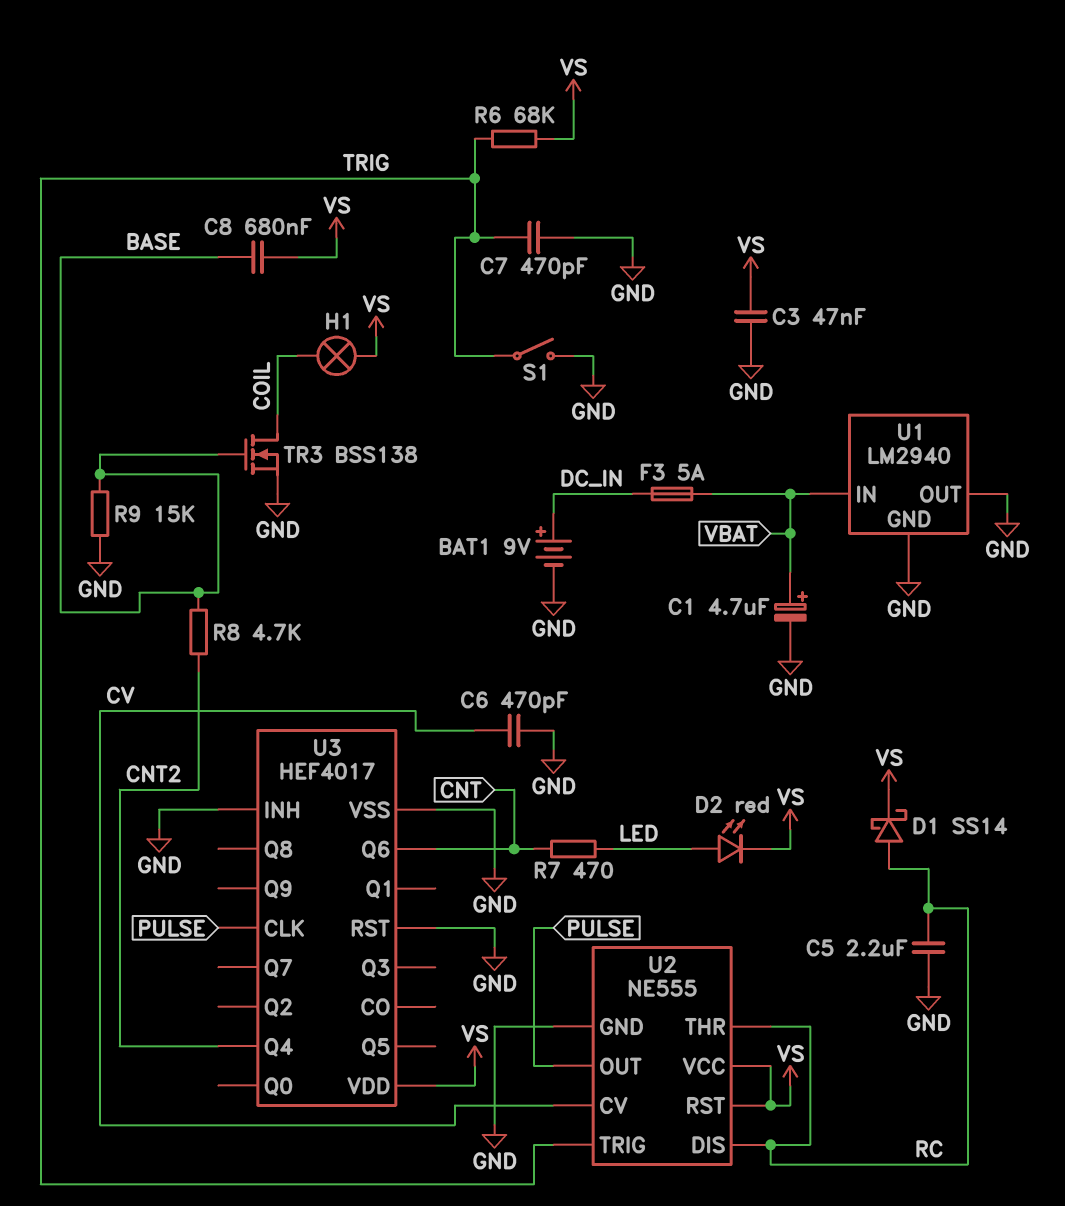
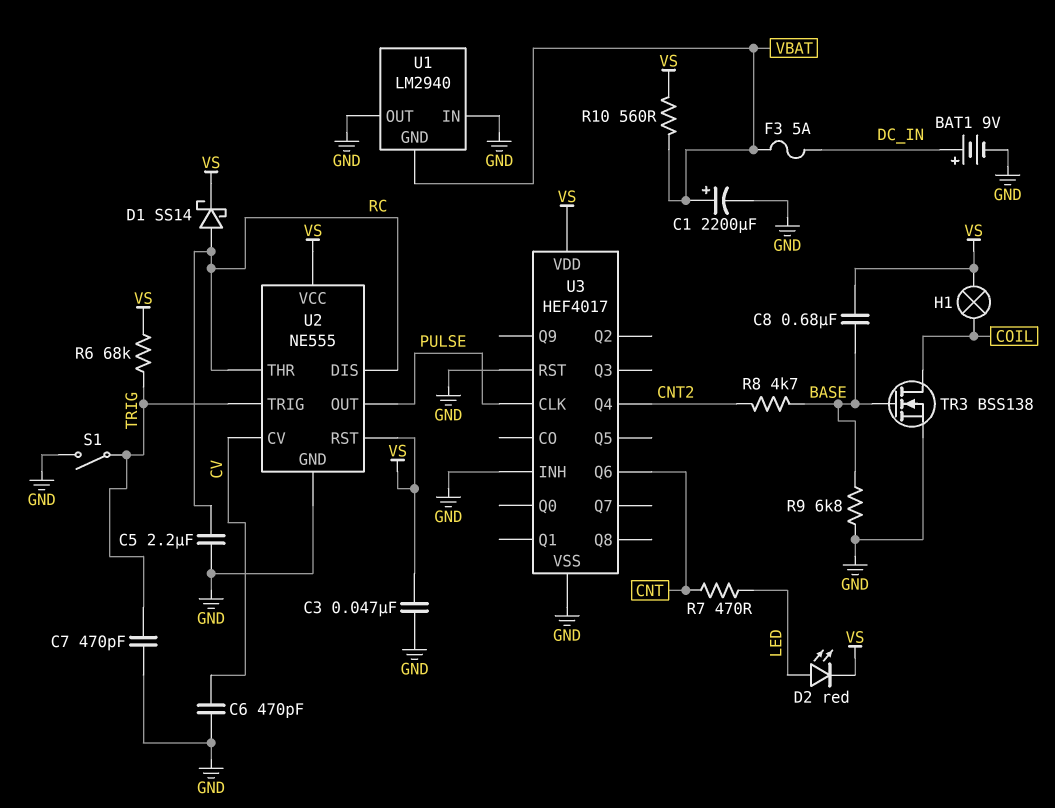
C1: 4.7uF (plus VBAT, minus GND) -> 2200uF (plus VBAT, minus GND)
R9: 15k (BASE, GND) -> 6.8k (BASE, GND)
R10: none -> 560 (VBAT, VS)
U1 pin GND: GND -> VBAT
U1 pin IN: VBAT -> GND

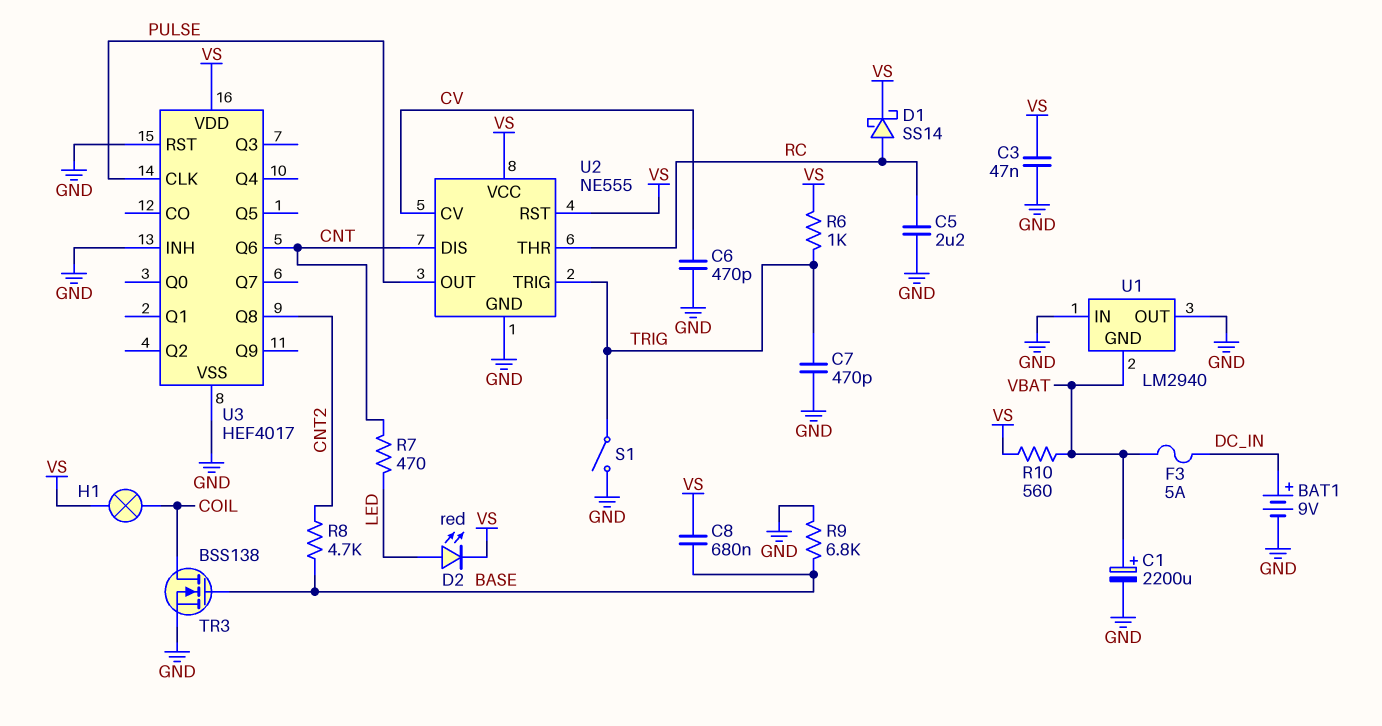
R6: 68k (TRIG, VS) -> 1k (TRIG, VS)
U2 pin DIS: RC -> CNT
U3 pin Q4: CNT2 -> none
U3 pin Q8: none -> CNT2

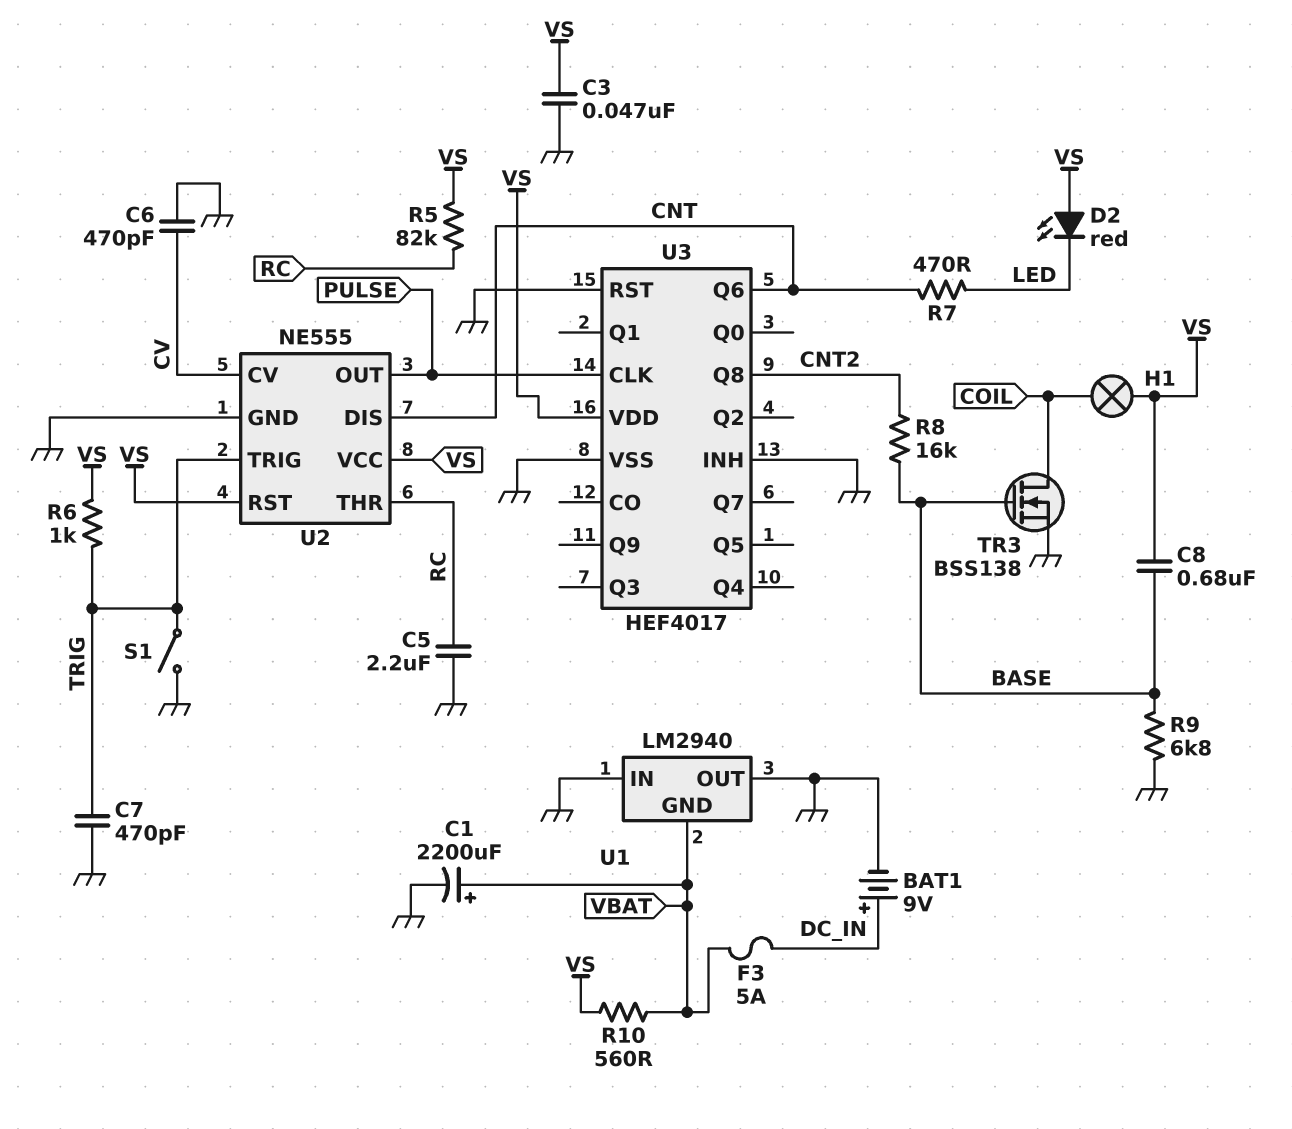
D1: schottky SS14 (A RC, K VS) -> none
D2: LED red (A LED, K VS) -> LED red (A VS, K LED)
R5: none -> 82k (RC, VS)
R8: 4.7k (BASE, CNT2) -> 16k (BASE, CNT2)

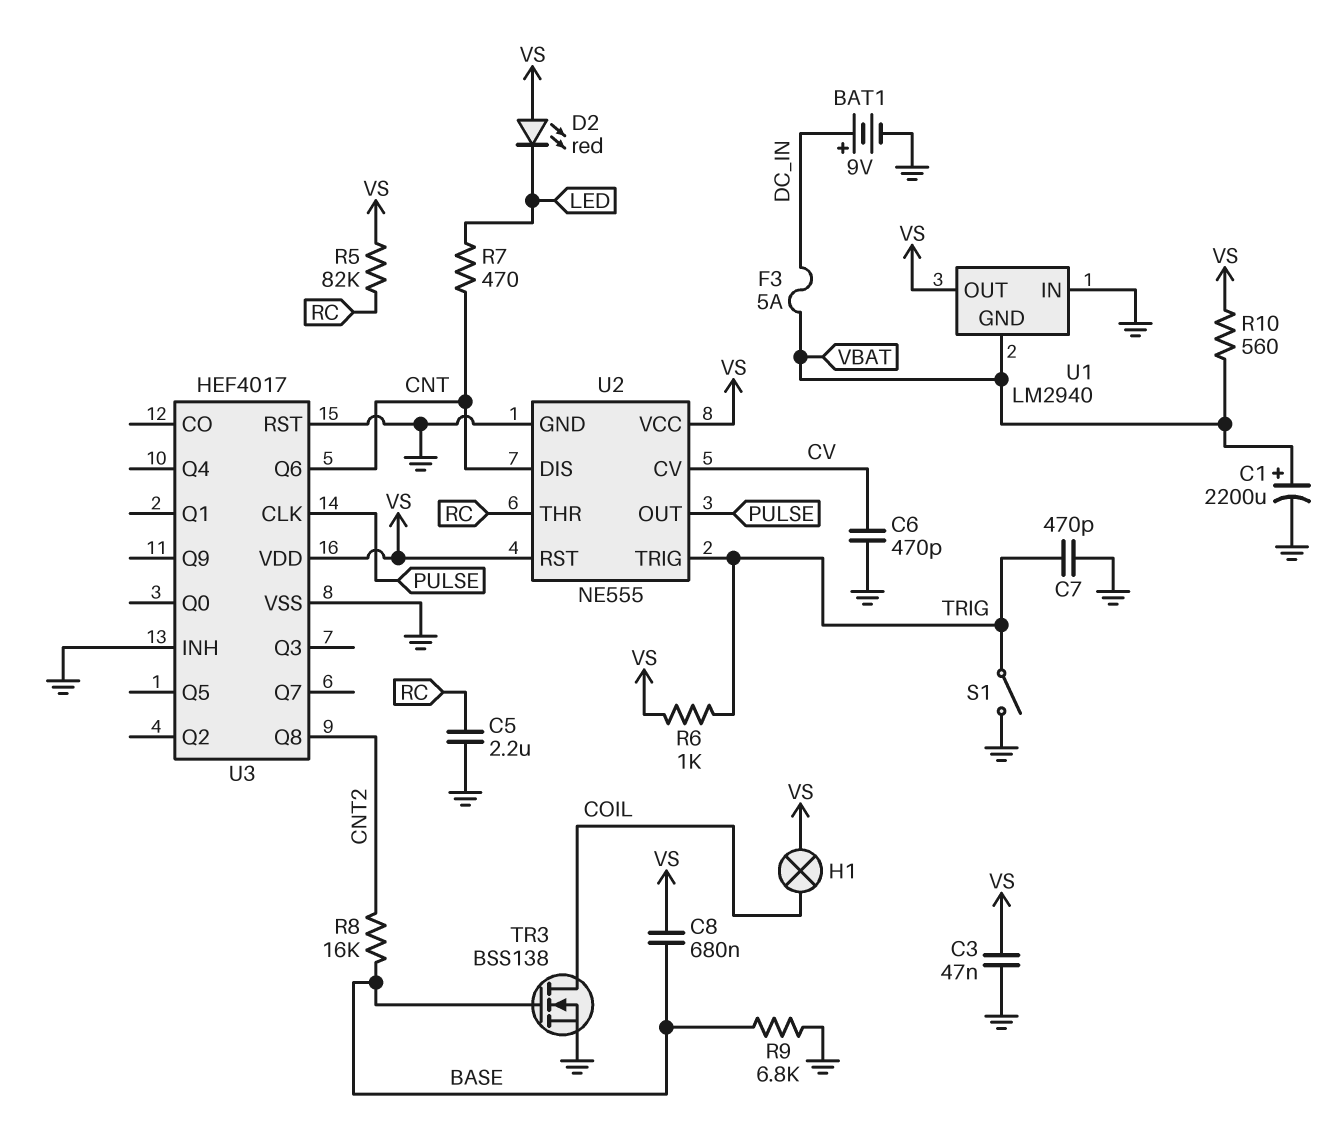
U1 pin OUT: GND -> VS

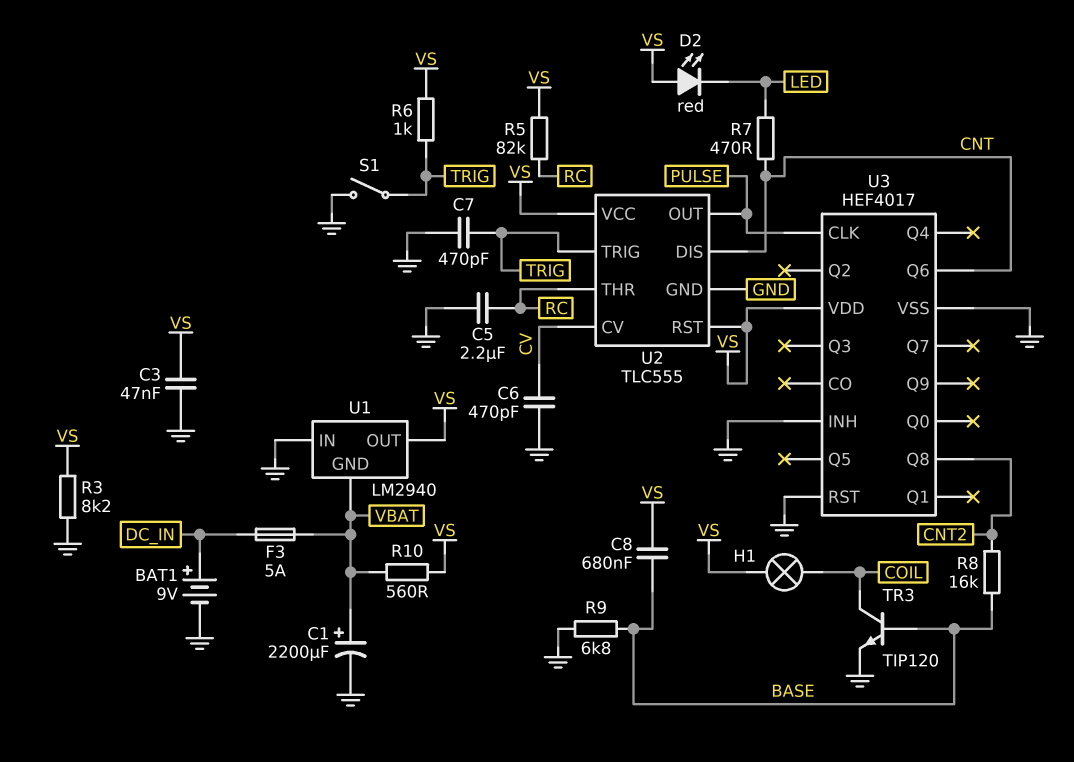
R3: none -> 8.2k (GND, VS)
TR3: NMOS BSS138 (G BASE, D COIL, S GND) -> NPN TIP120 (B BASE, C COIL, E GND)
U2: NE555 -> TLC555

